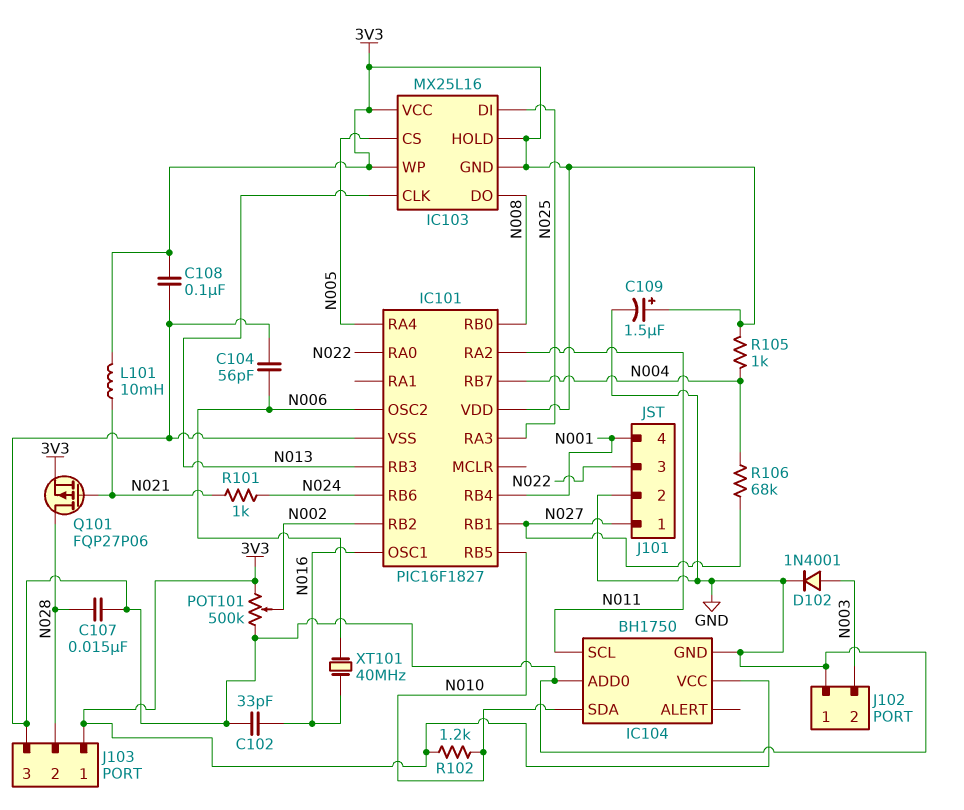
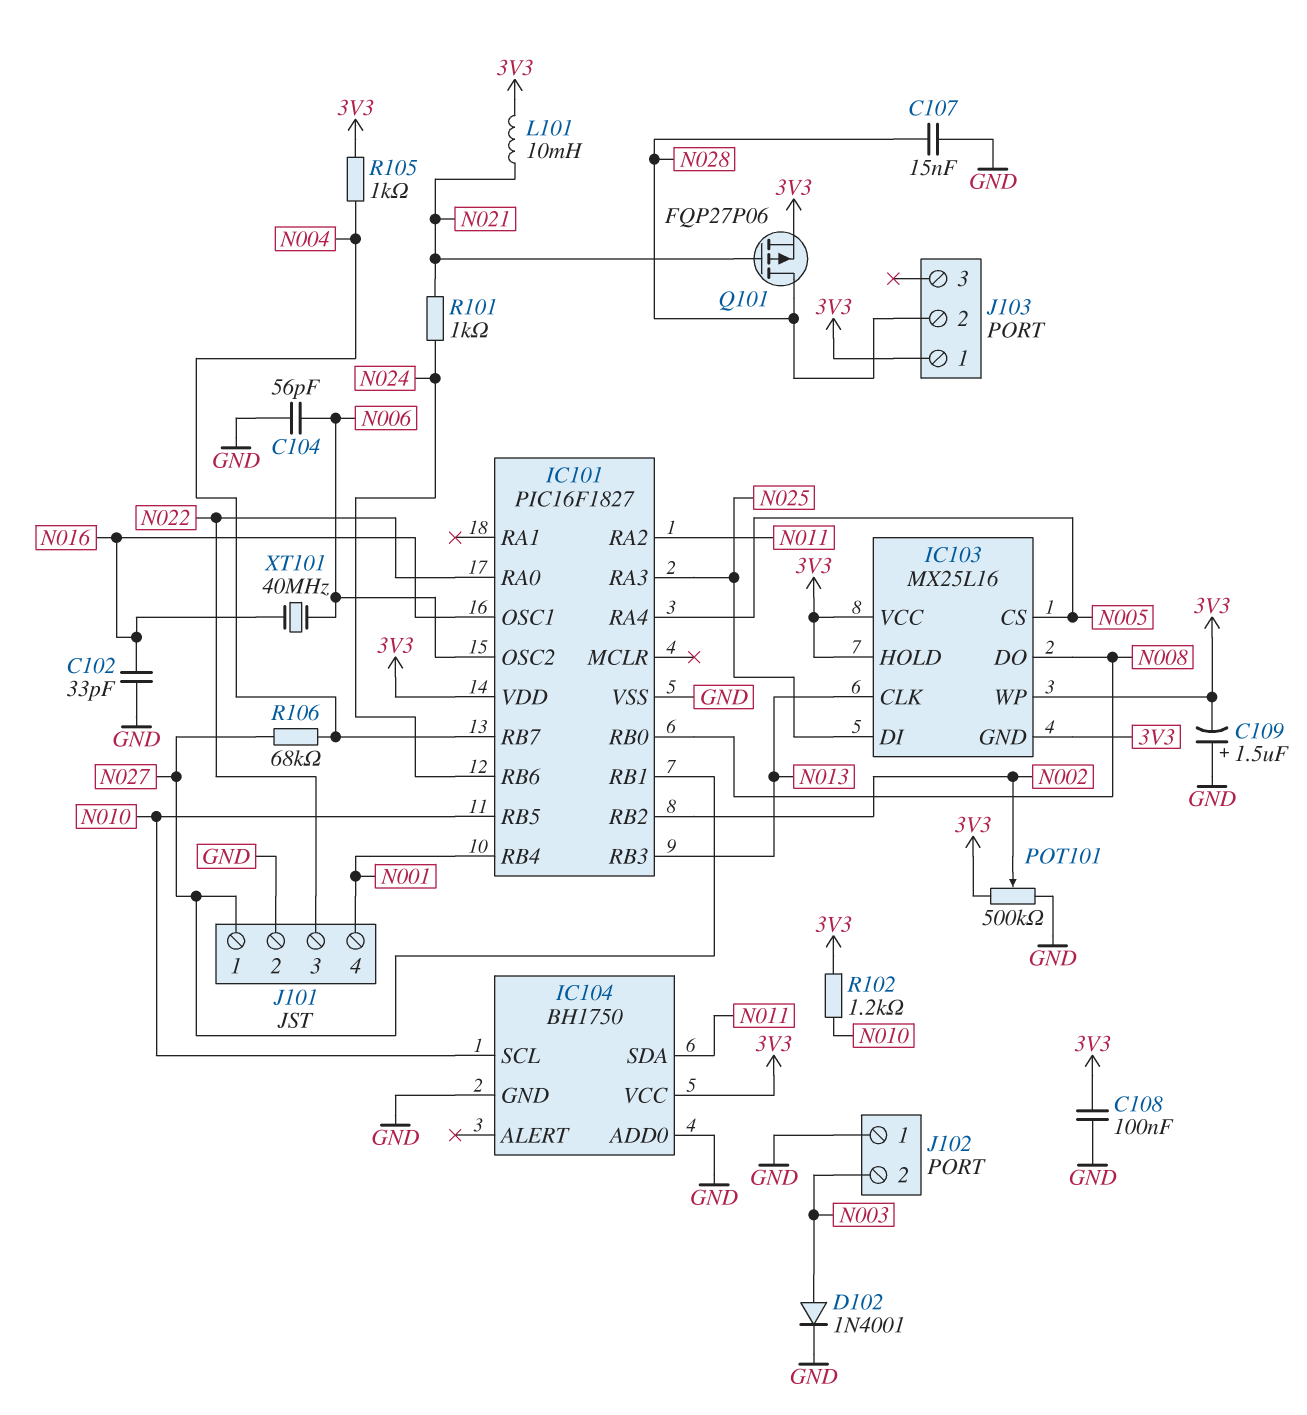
C109: 1.5uF (plus 3V3, minus GND) -> 1.5uF (plus GND, minus 3V3)
IC104 pin SCL: N011 -> N010
IC104 pin SDA: N010 -> N011
J103 pin 3: GND -> none

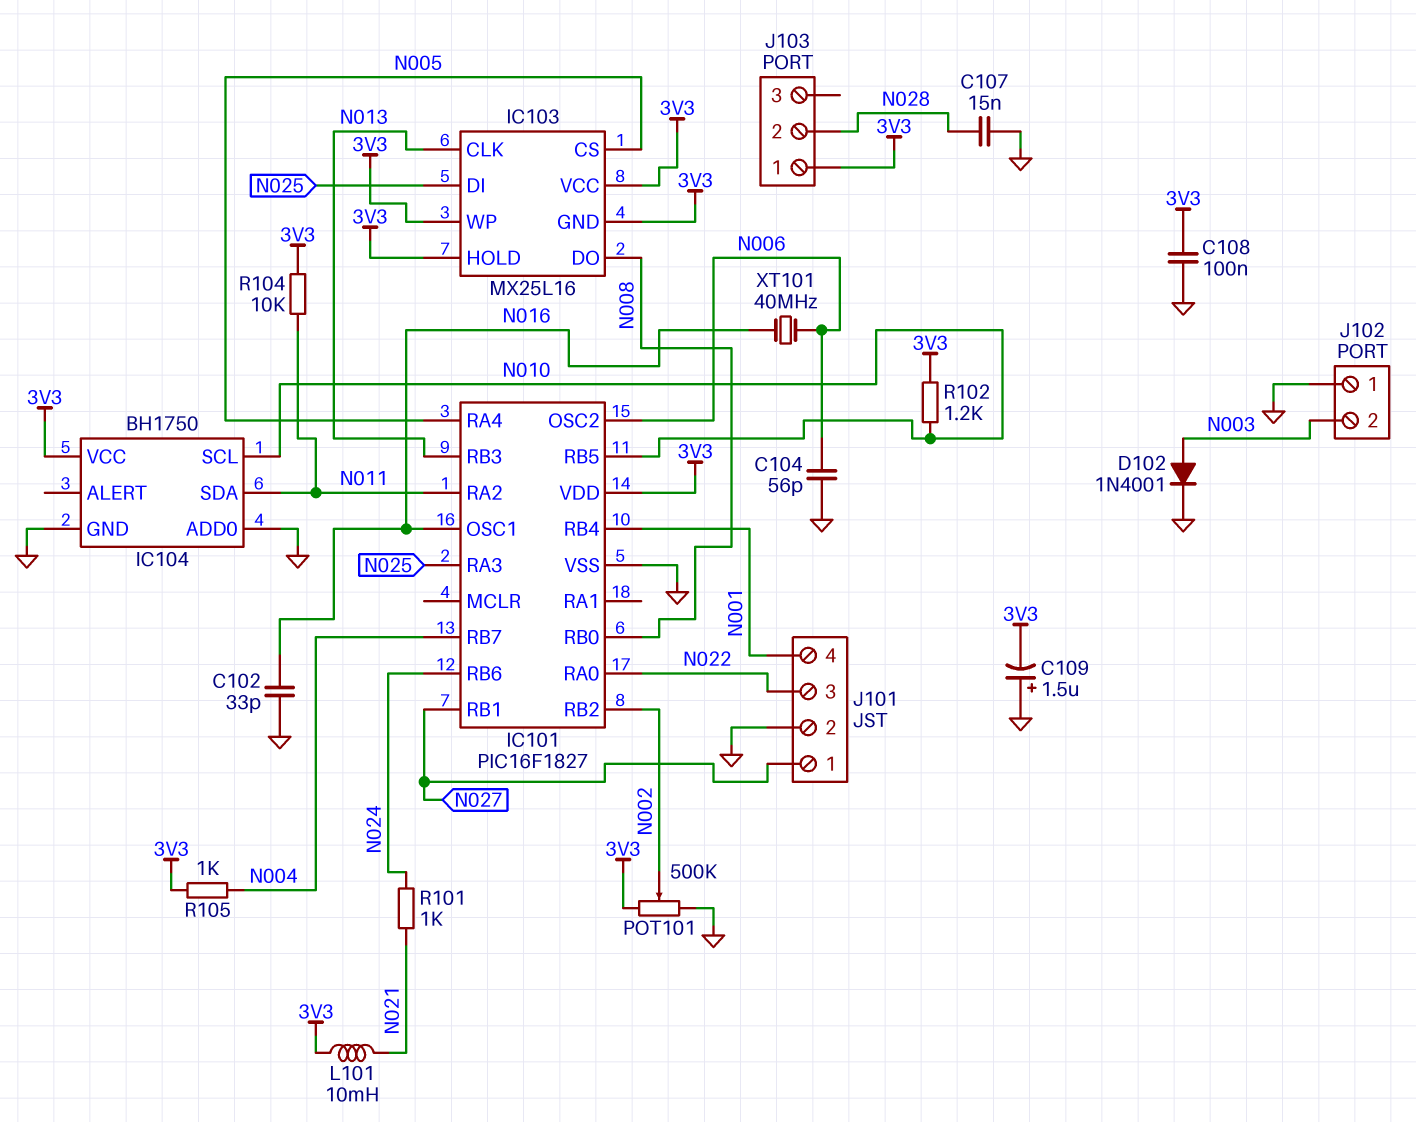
Q101: PMOS FQP27P06 (G N021, D N028, S 3V3) -> none
R104: none -> 10k (3V3, N011)
R106: 68k (N004, N027) -> none

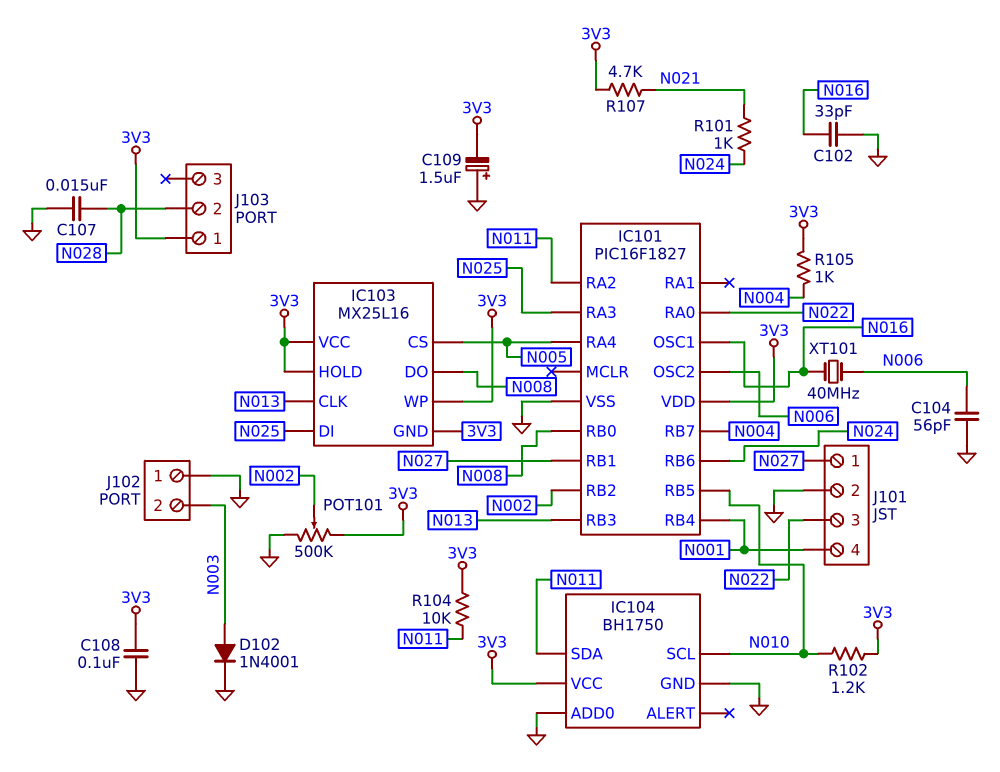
L101: 10mH (3V3, N021) -> none
R107: none -> 4.7k (3V3, N021)

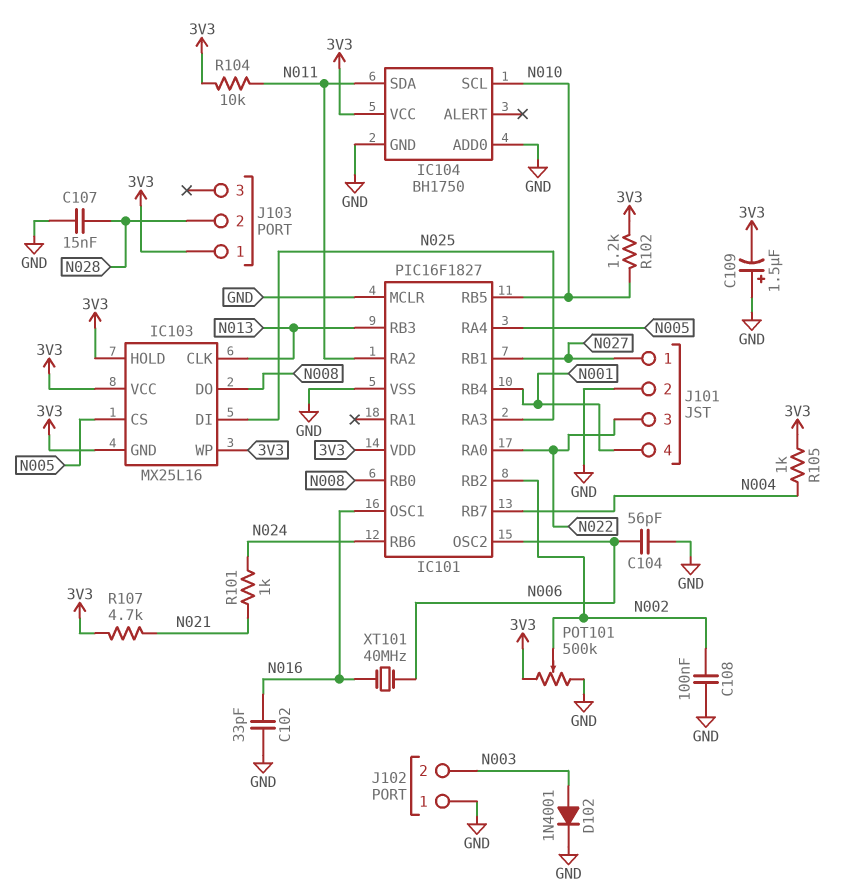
C108: 100nF (3V3, GND) -> 100nF (GND, N002)
IC101 pin MCLR: none -> GND

